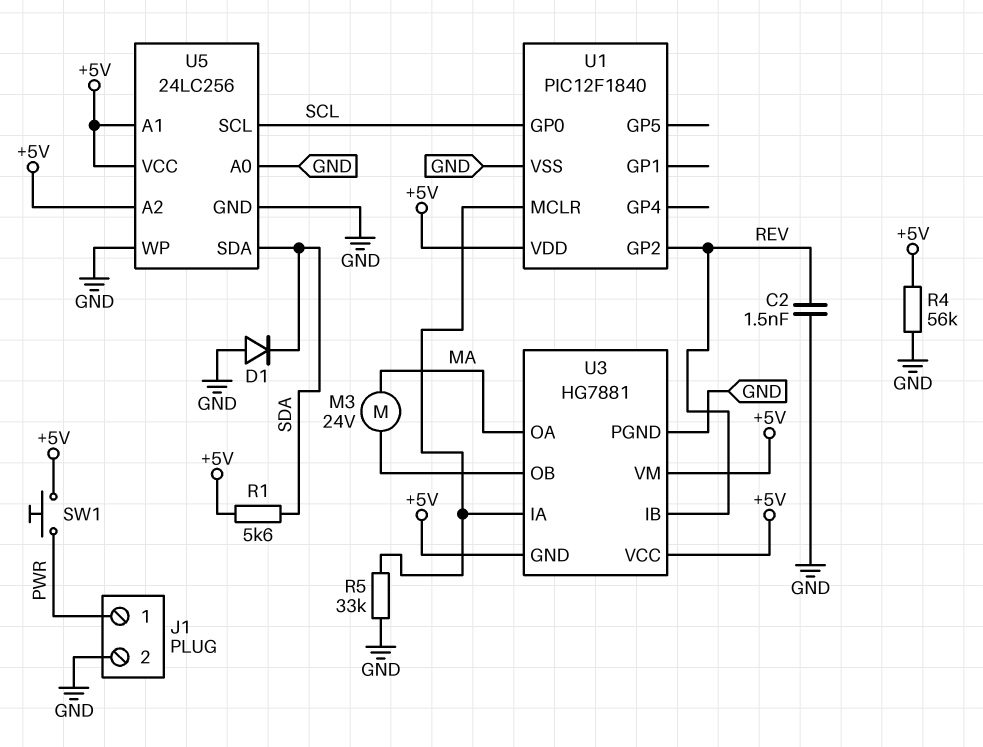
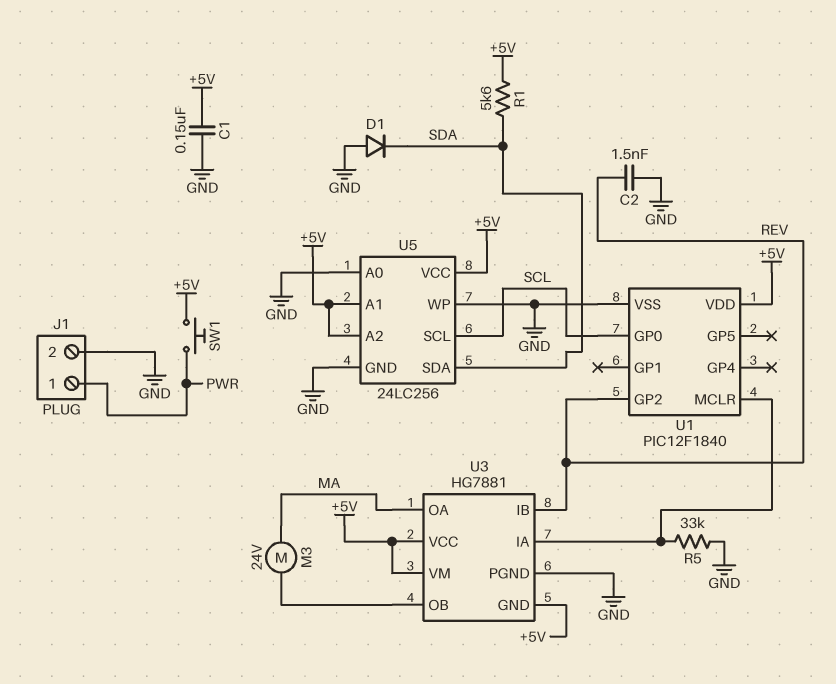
C1: none -> 150nF (+5V, GND)
R4: 56k (+5V, GND) -> none

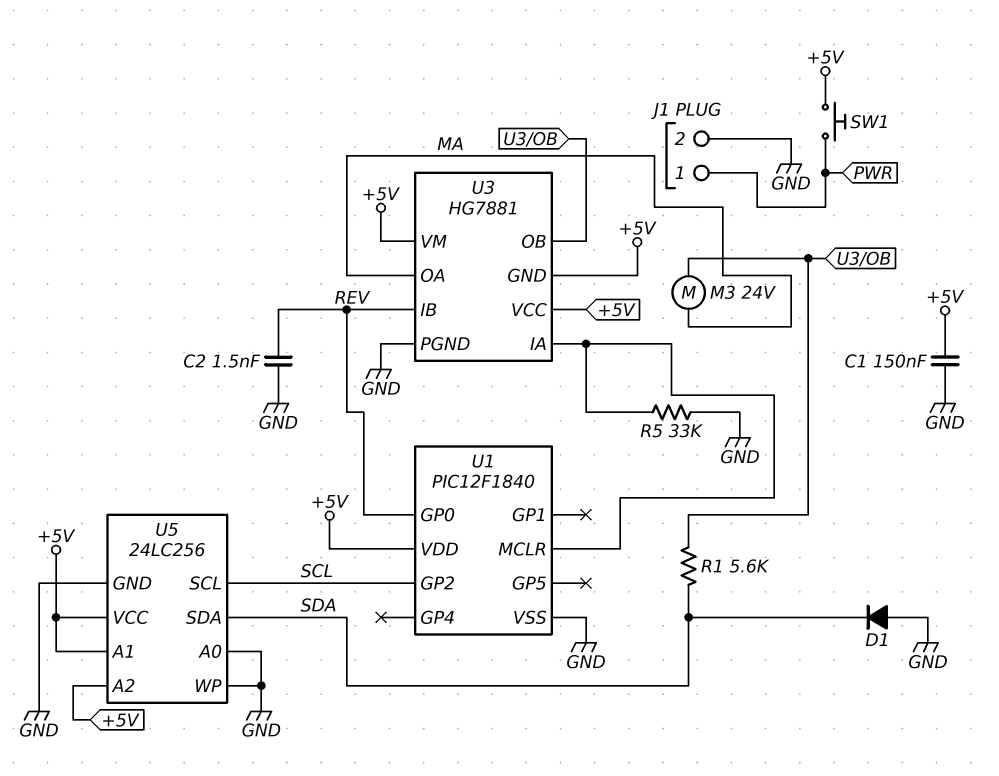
R1: 5.6k (+5V, SDA) -> 5.6k (SDA, U3/OB)
U1 pin GP0: SCL -> REV
U1 pin GP2: REV -> SCL

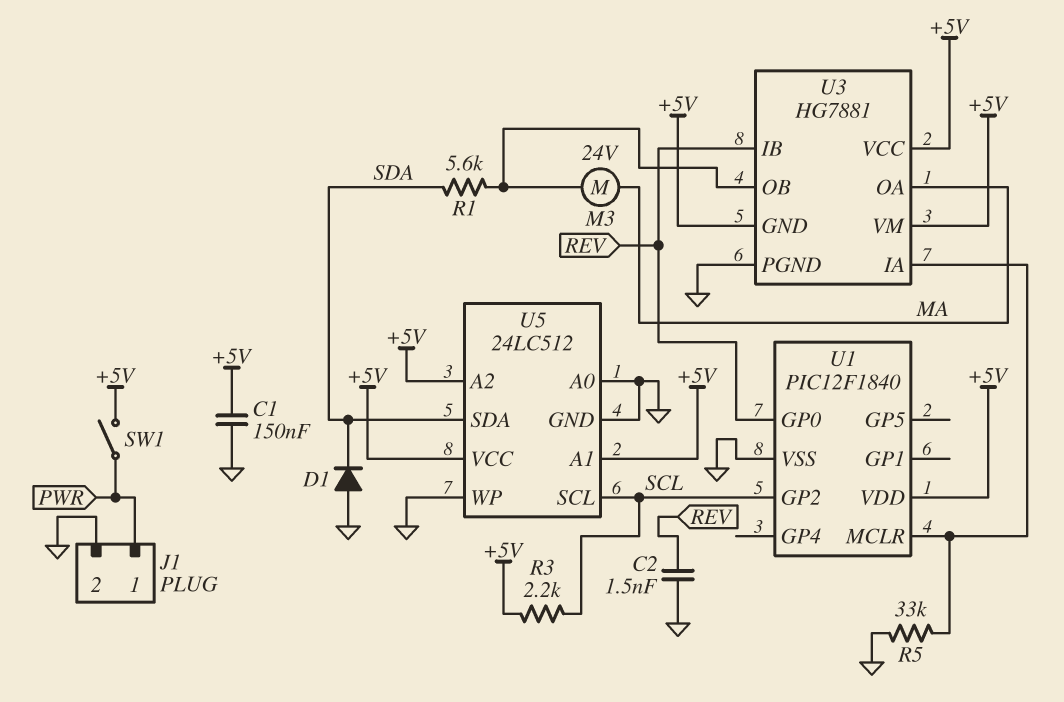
R3: none -> 2.2k (+5V, SCL)
SW1: button (+5V, PWR) -> switch (+5V, PWR)
U5: 24LC256 -> 24LC512

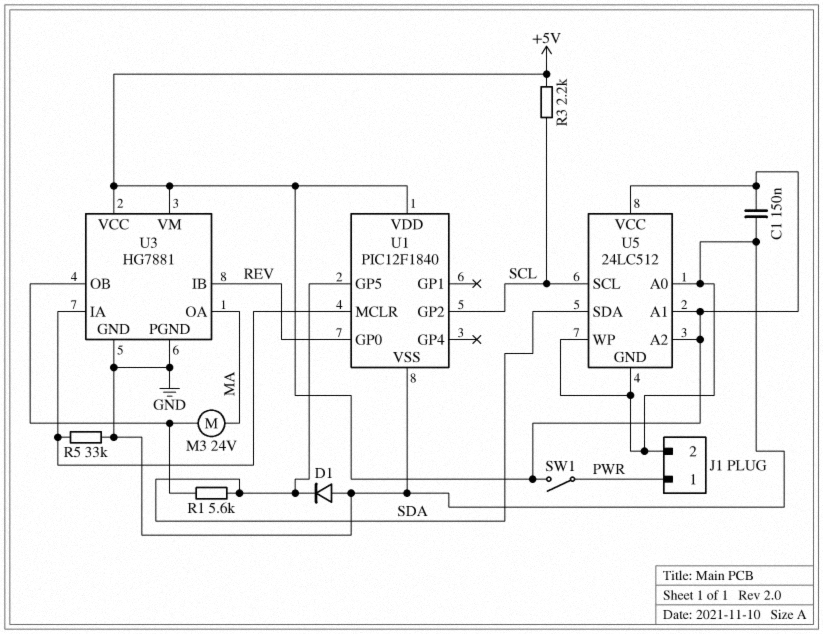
C2: 1.5nF (GND, REV) -> none
U1 pin GP5: none -> SDA
U3 pin GND: +5V -> GND

